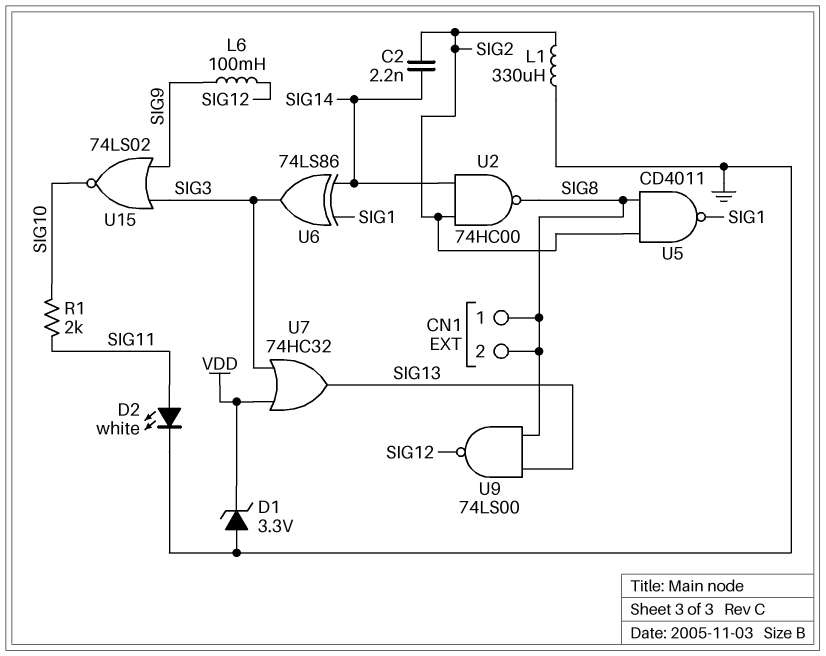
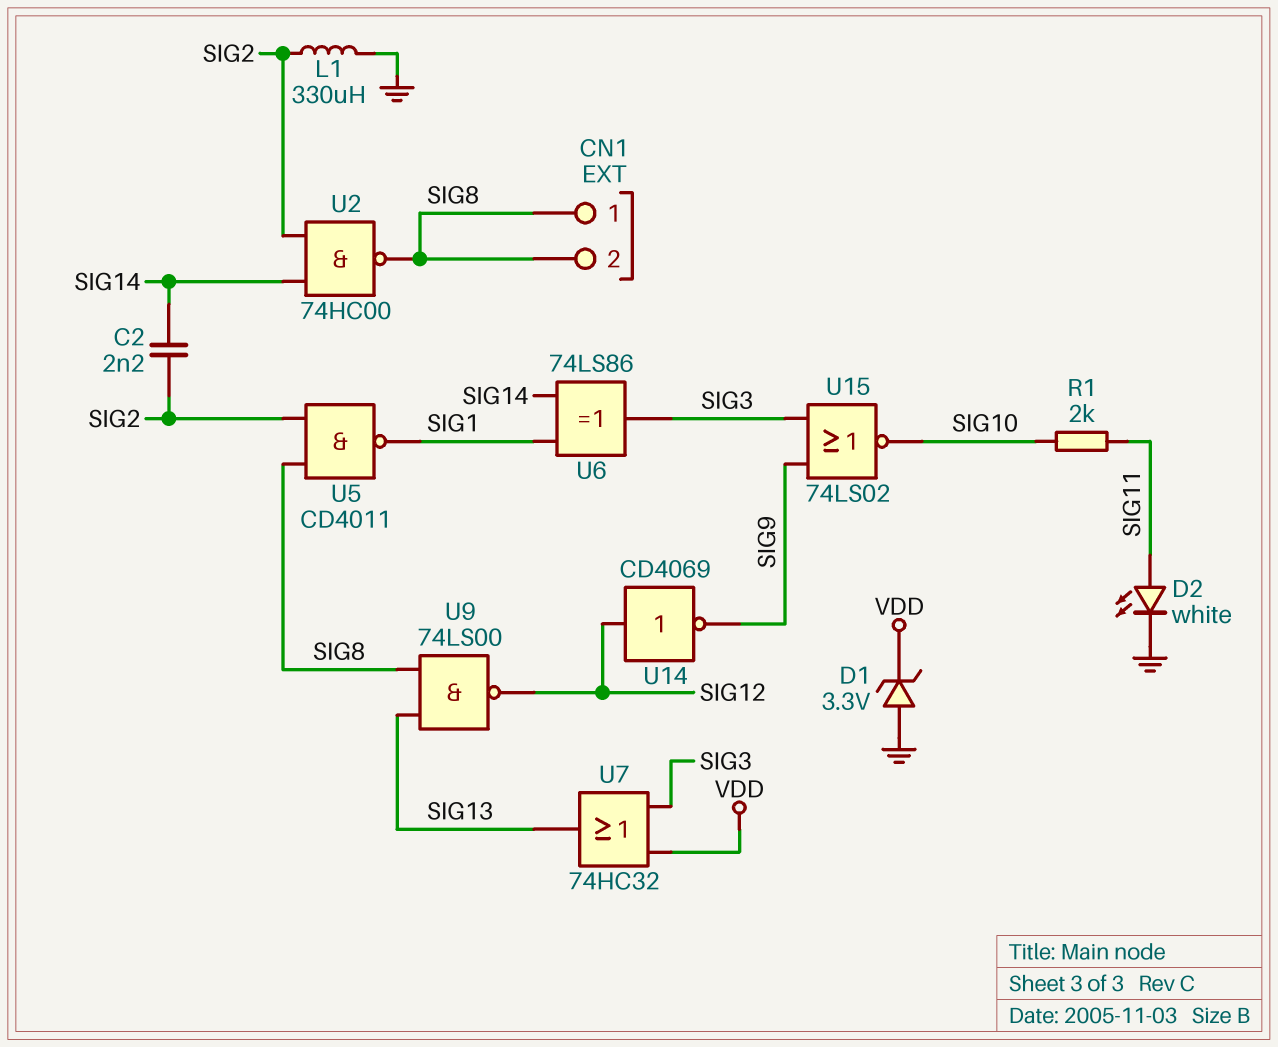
L6: 100mH (SIG9, SIG12) -> none
U14: none -> NOT CD4069 (in SIG12, out SIG9)

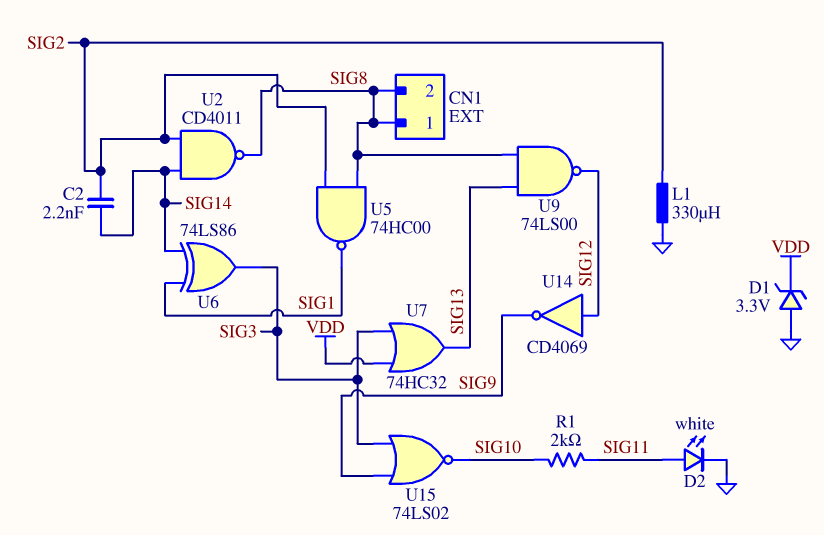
U2: NAND 74HC00 (in SIG2, in SIG14, out SIG8) -> NAND CD4011 (in SIG2, in SIG14, out SIG8)
U5: NAND CD4011 (in SIG2, in SIG8, out SIG1) -> NAND 74HC00 (in SIG2, in SIG8, out SIG1)

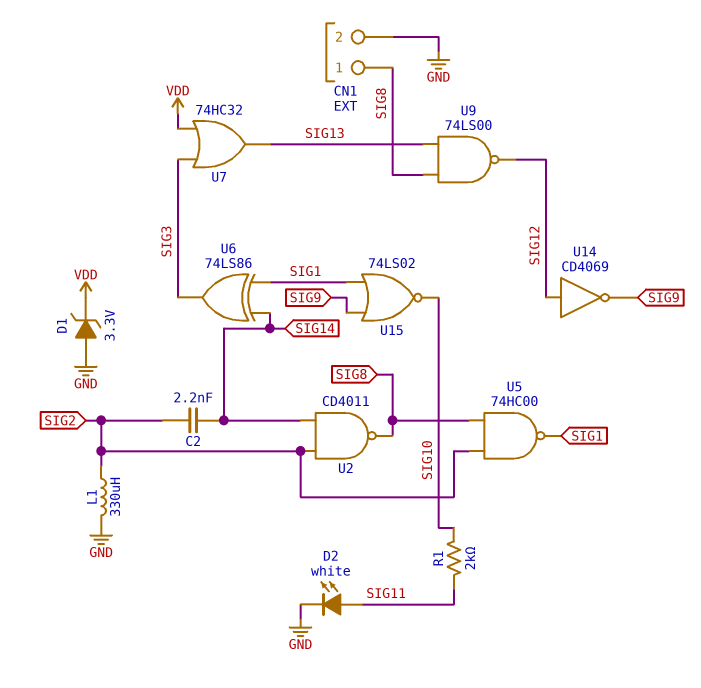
CN1 pin 2: SIG8 -> GND
U15: NOR 74LS02 (in SIG3, in SIG9, out SIG10) -> NOR 74LS02 (in SIG1, in SIG9, out SIG10)

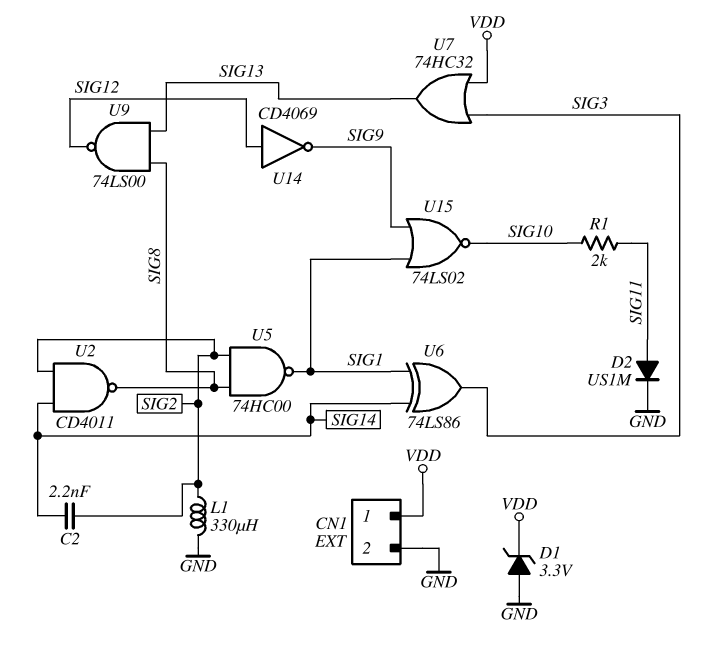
CN1 pin 1: SIG8 -> VDD
D2: LED white (A SIG11, K GND) -> diode US1M (A SIG11, K GND)

